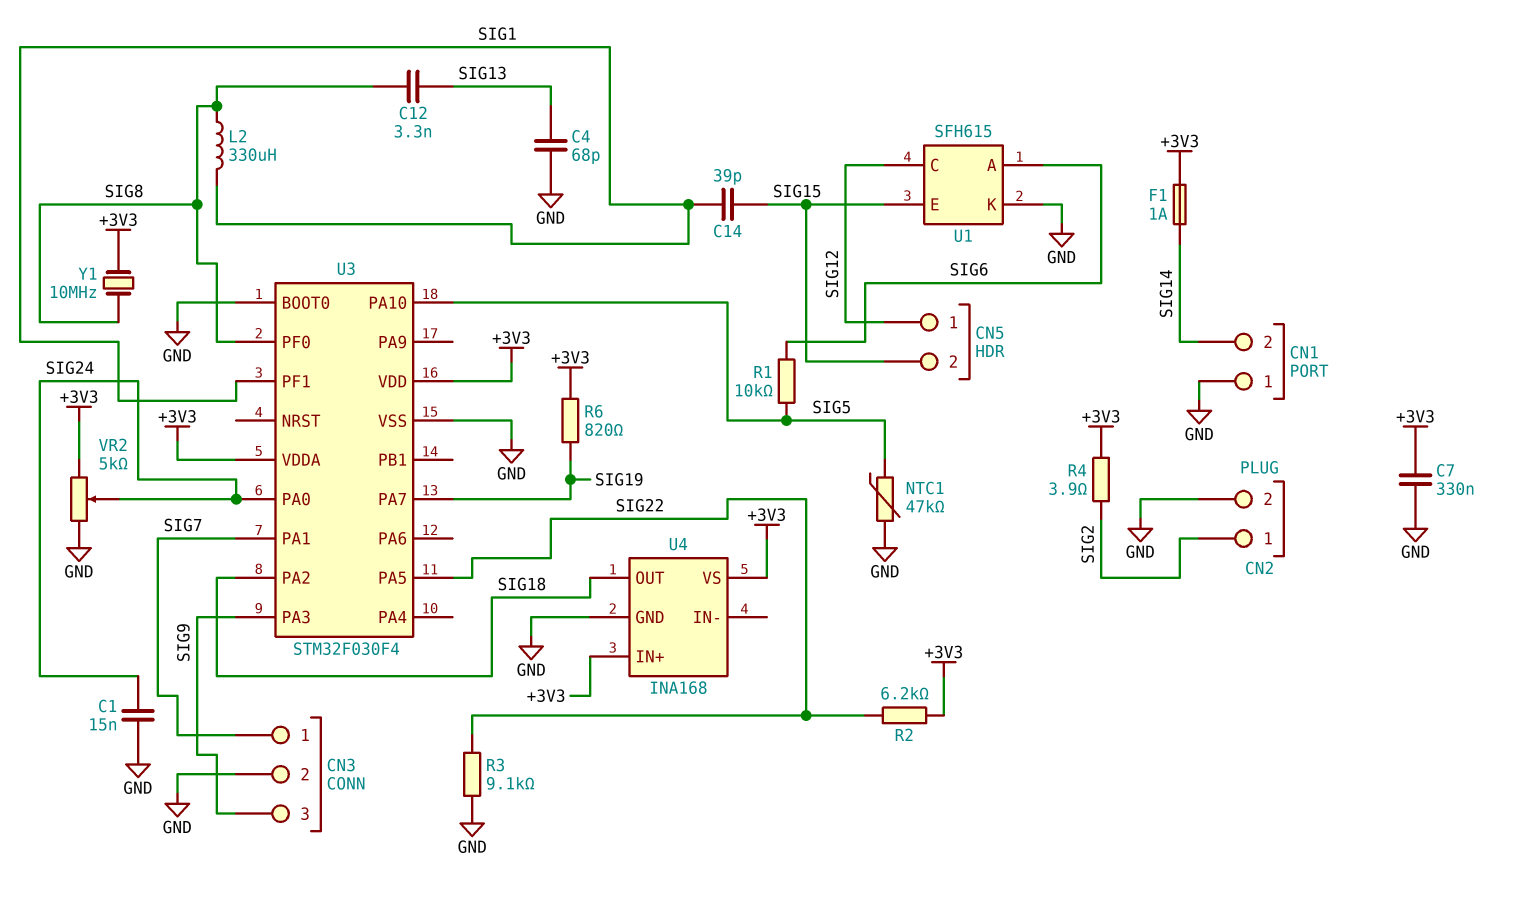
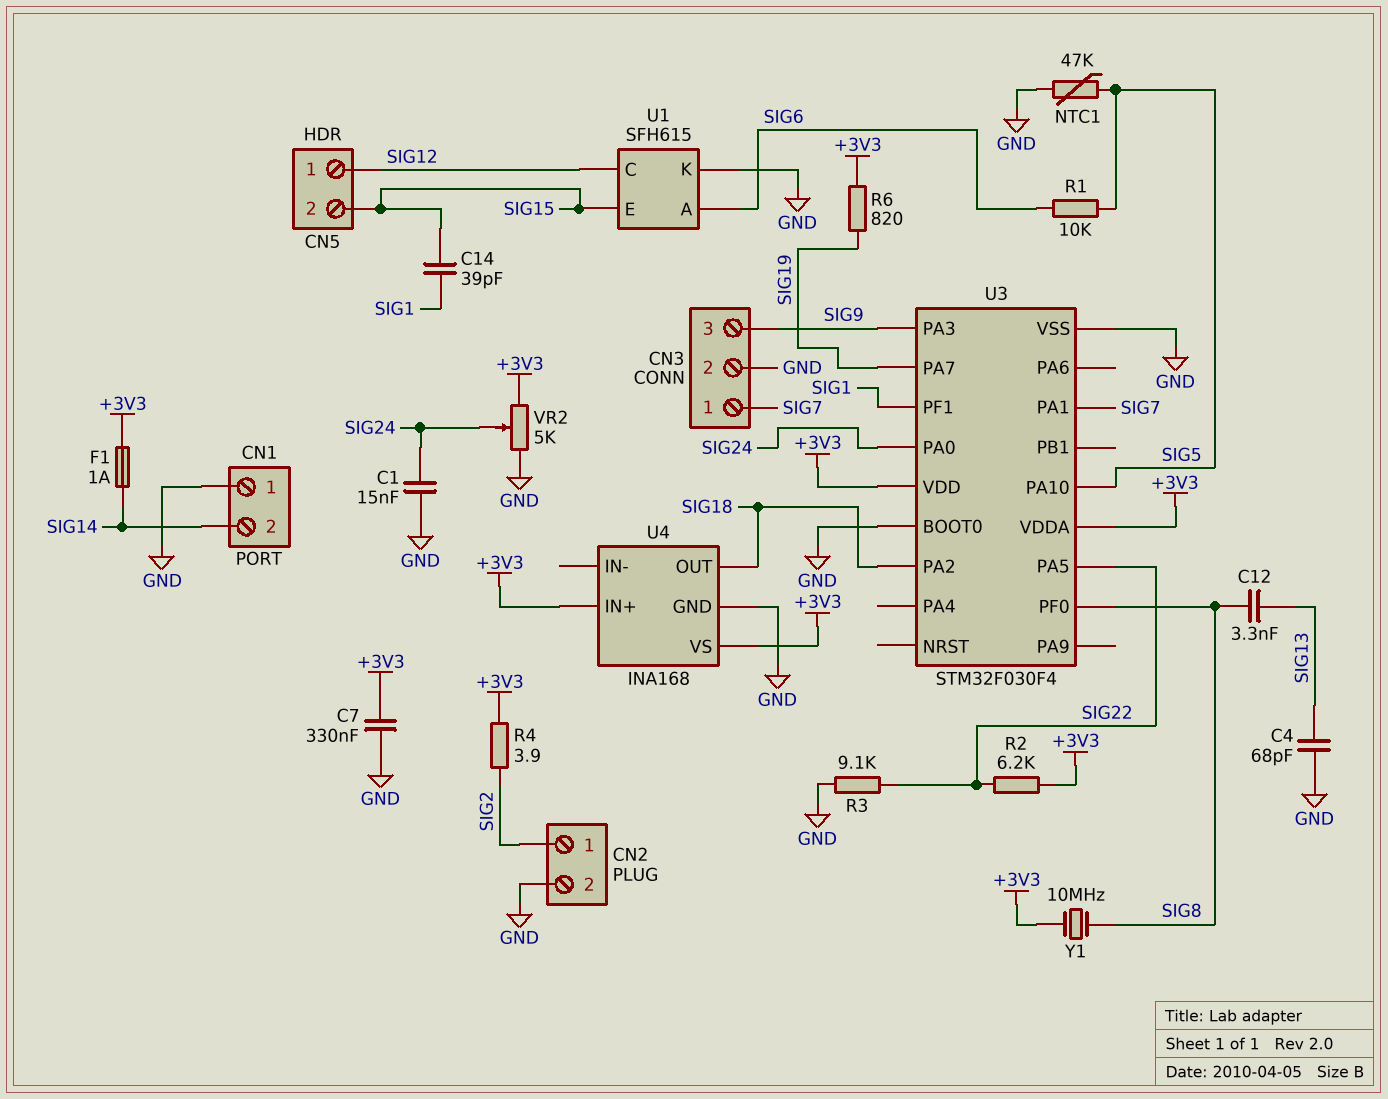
L2: 330uH (SIG1, SIG8) -> none

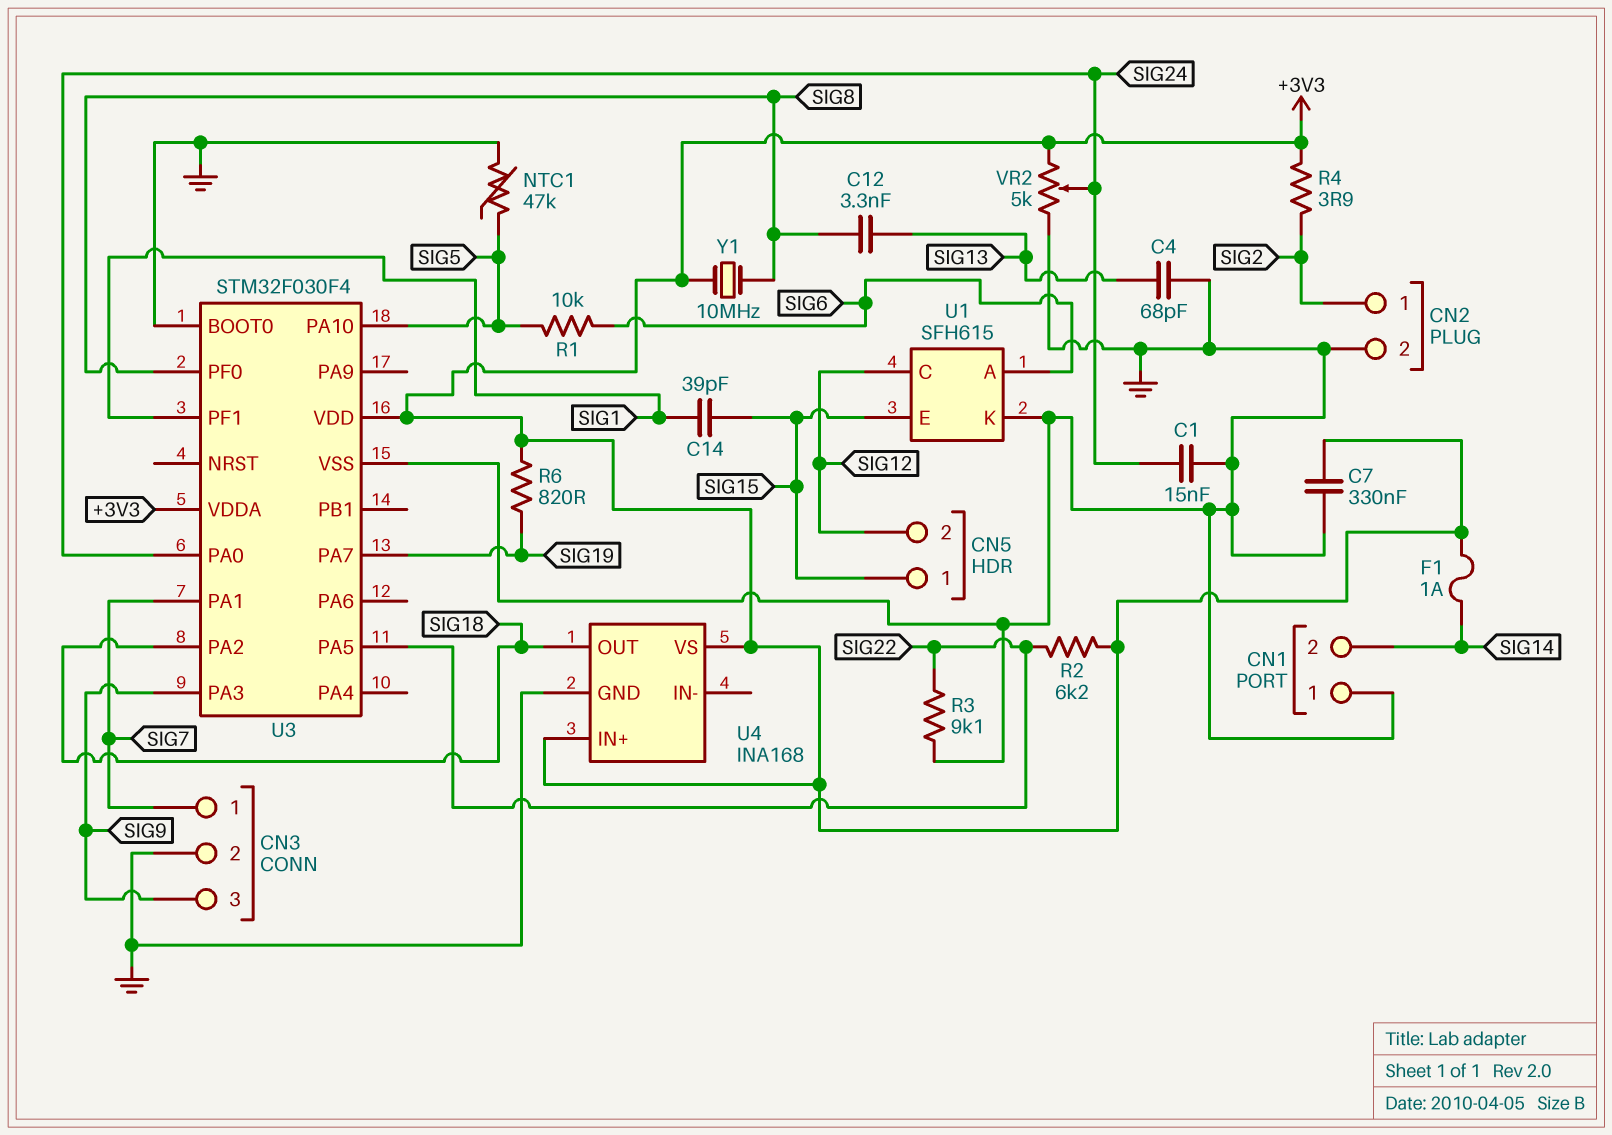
CN5 pin 1: SIG12 -> SIG15
CN5 pin 2: SIG15 -> SIG12

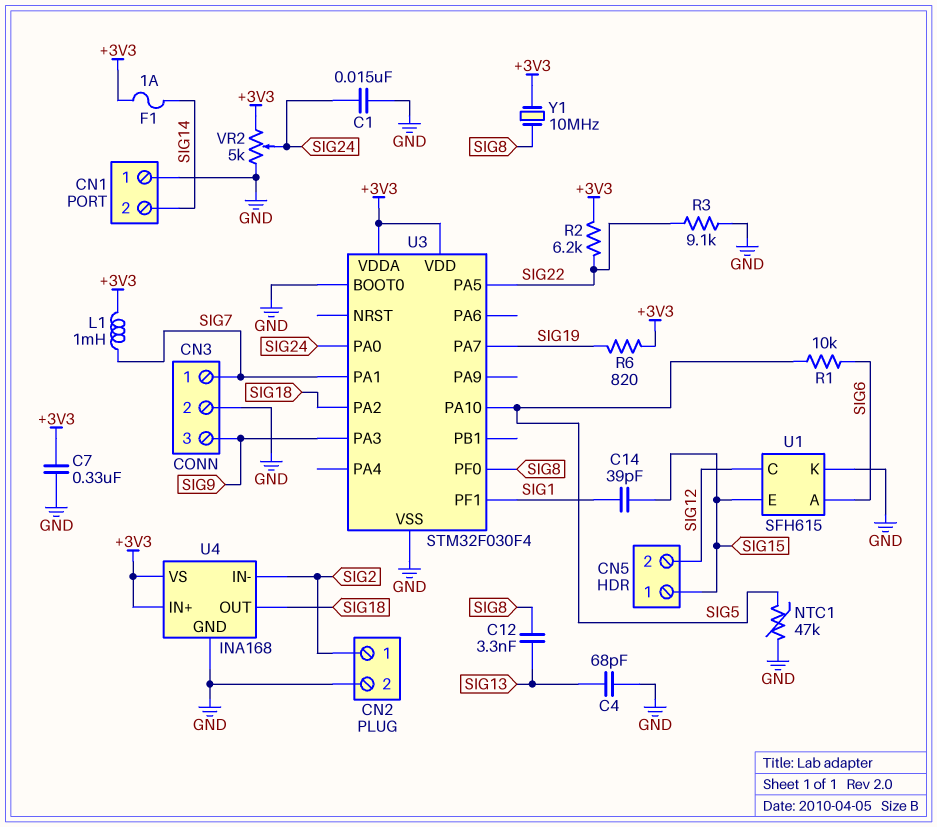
L1: none -> 1mH (+3V3, SIG7)
R4: 3.9 (+3V3, SIG2) -> none
U4 pin IN-: none -> SIG2

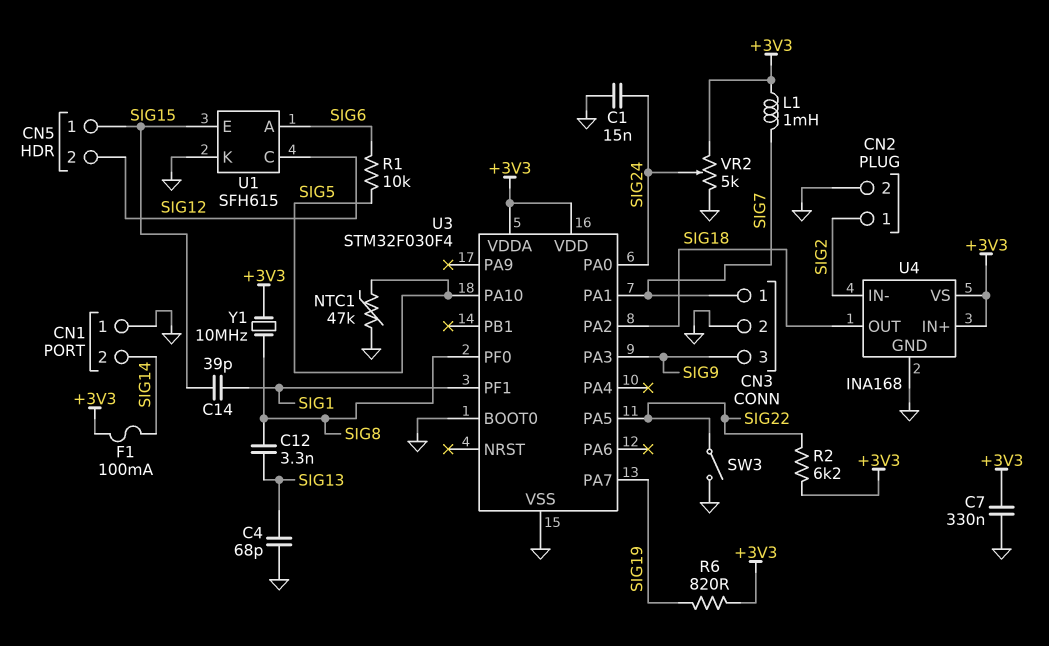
F1: 1A (+3V3, SIG14) -> 100mA (+3V3, SIG14)
R3: 9.1k (GND, SIG22) -> none
SW3: none -> switch (GND, SIG22)

